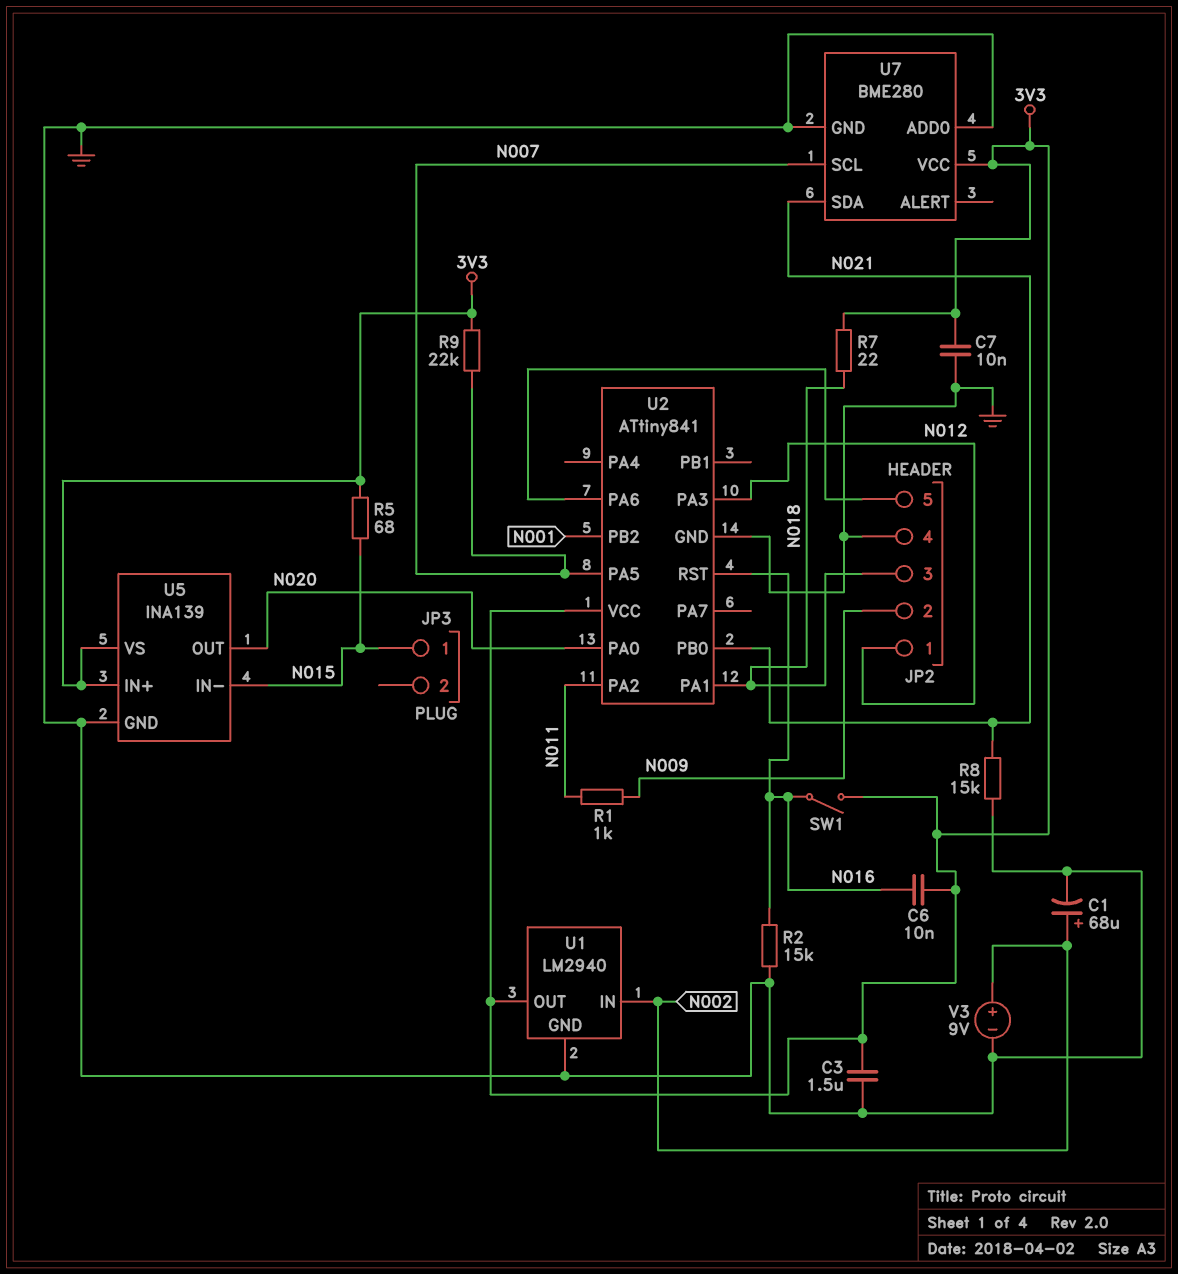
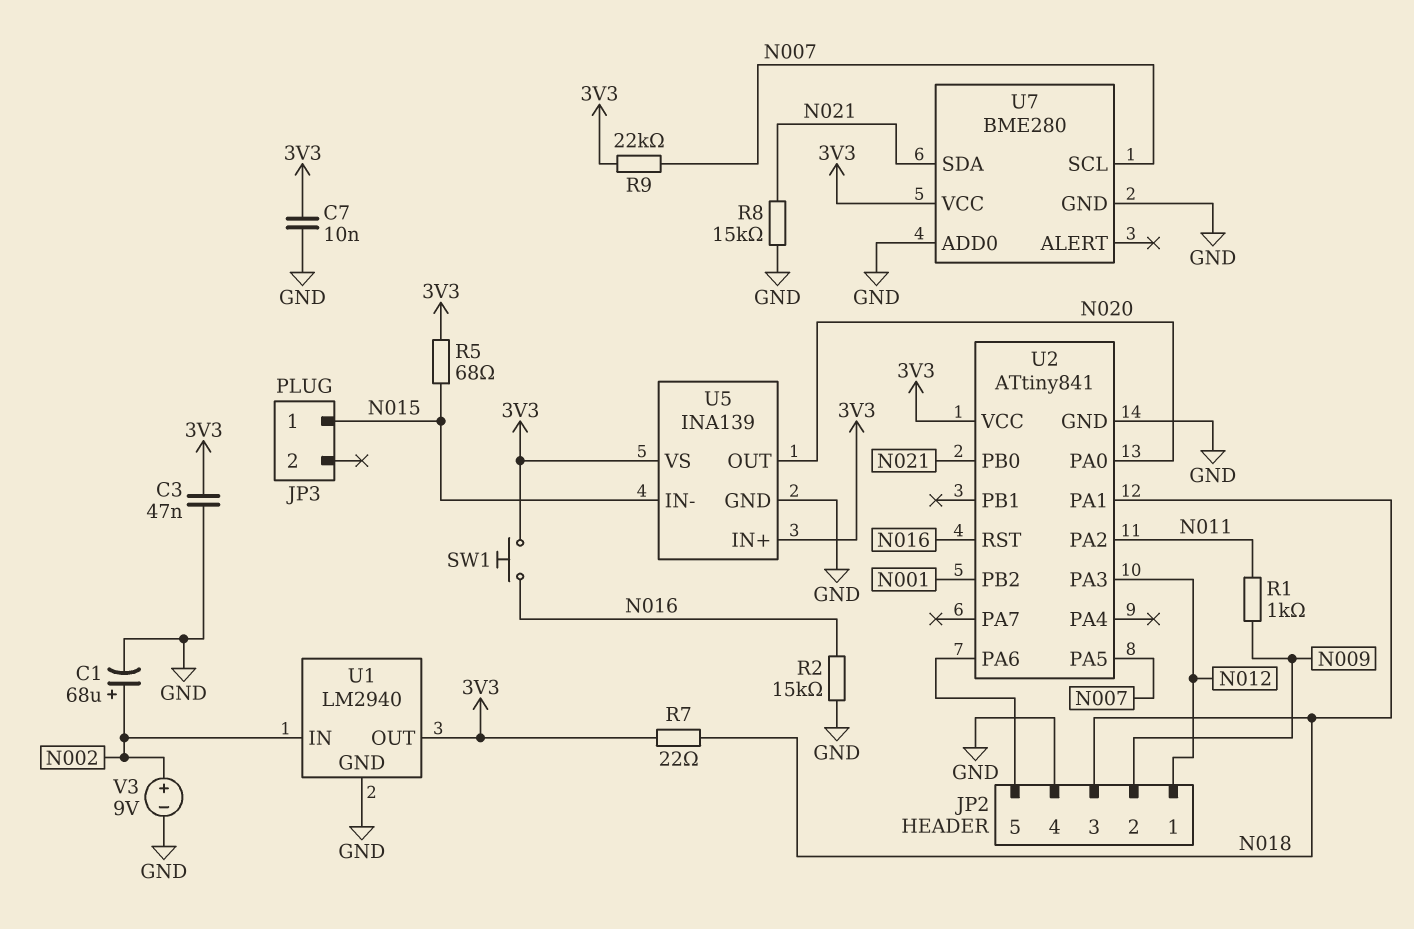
C3: 1.5uF (3V3, GND) -> 47nF (3V3, GND)
C6: 10nF (3V3, N016) -> none
SW1: switch (3V3, N016) -> button (3V3, N016)

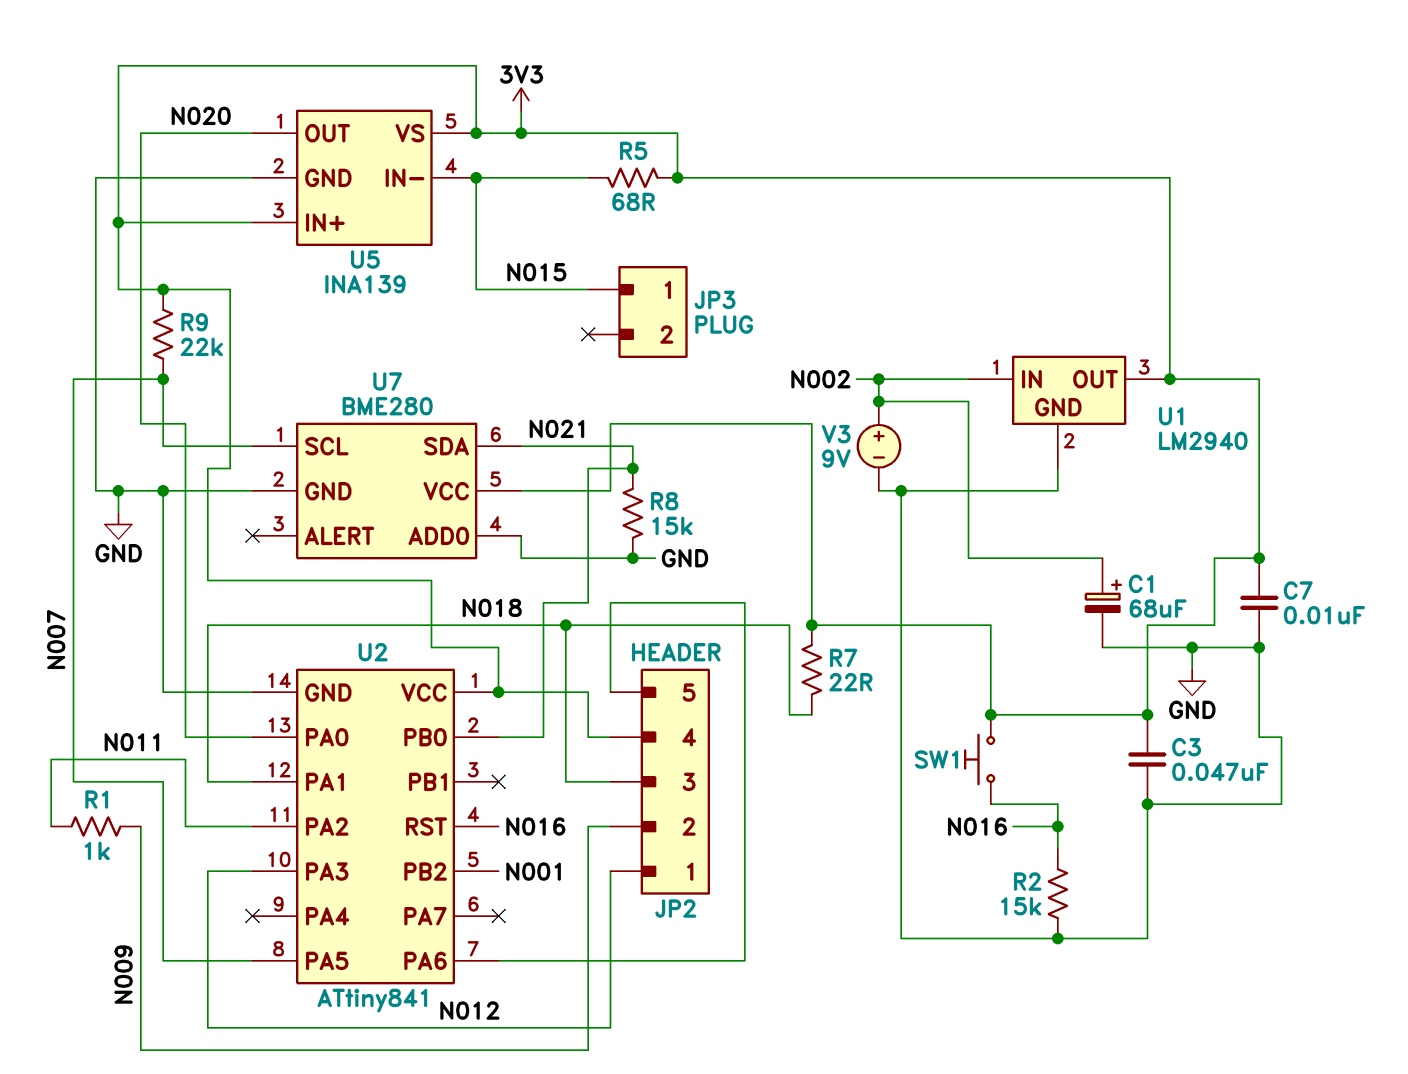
JP2 pin 4: GND -> 3V3

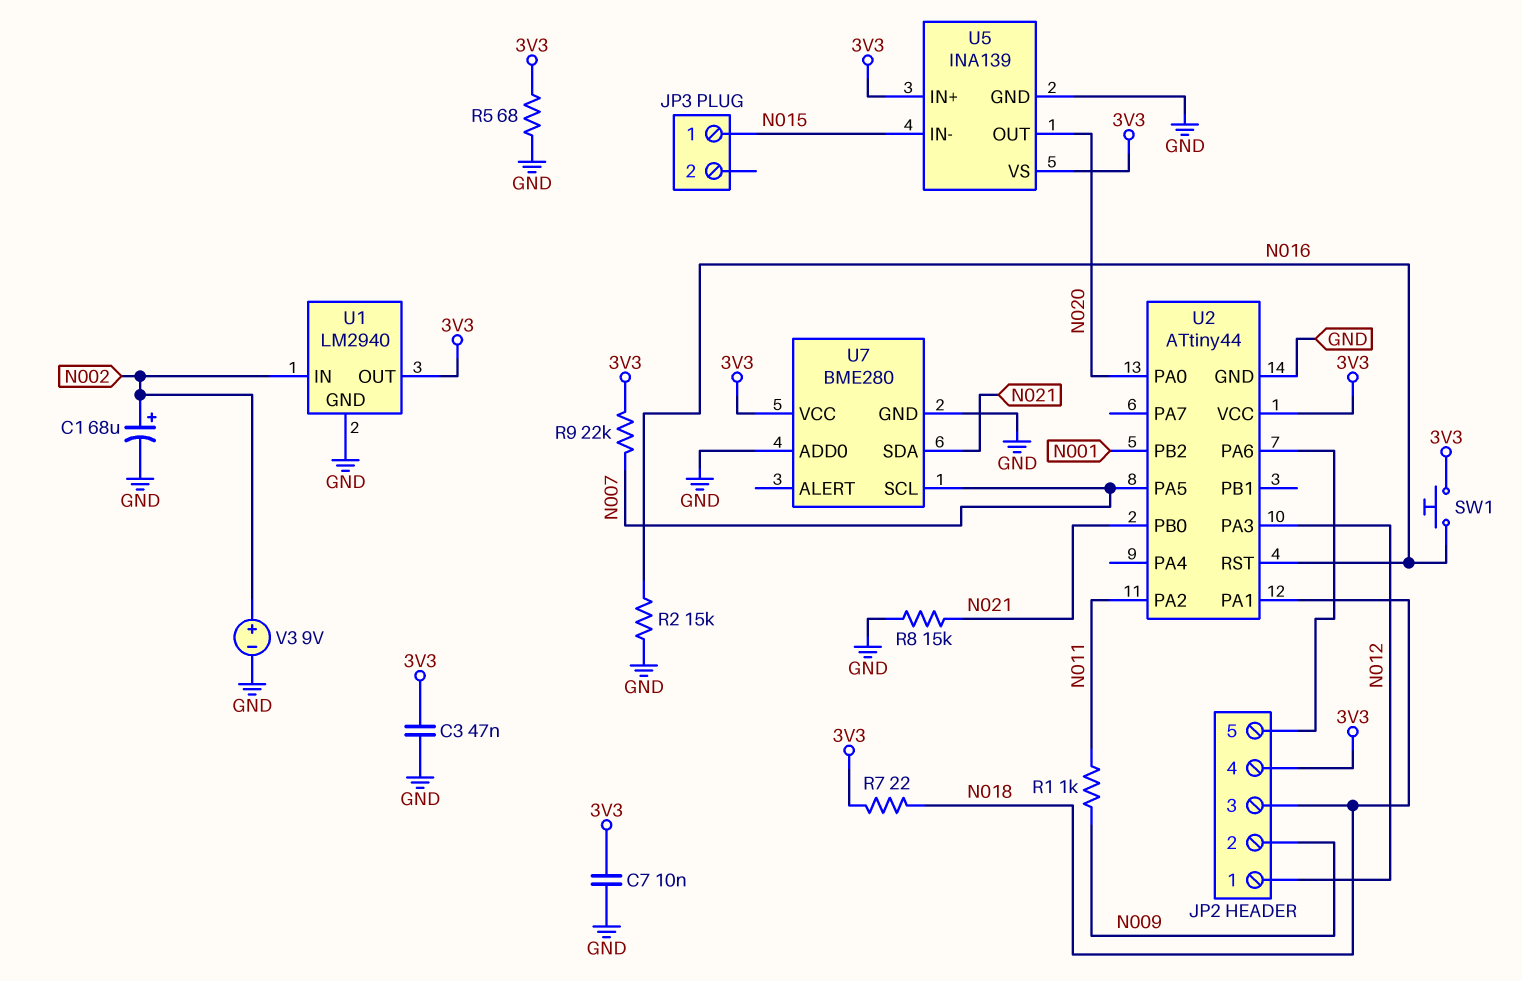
R5: 68 (3V3, N015) -> 68 (3V3, GND)
U2: ATtiny841 -> ATtiny44

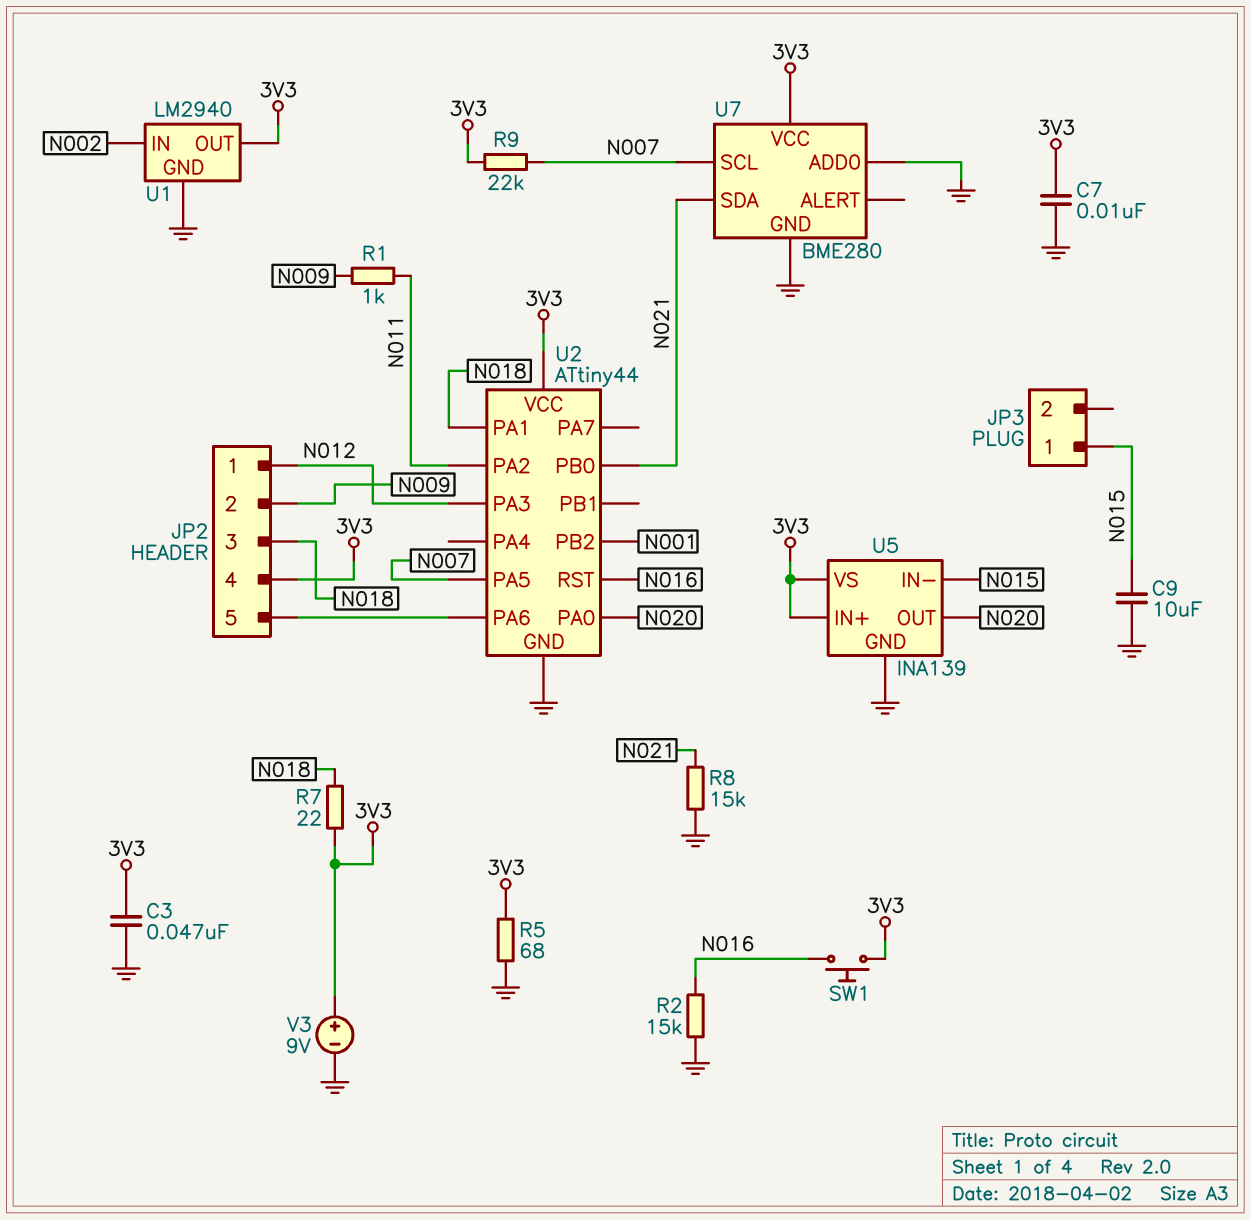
C1: 68uF (plus N002, minus GND) -> none
C9: none -> 10uF (GND, N015)
V3: 9V (plus N002, minus GND) -> 9V (plus 3V3, minus GND)

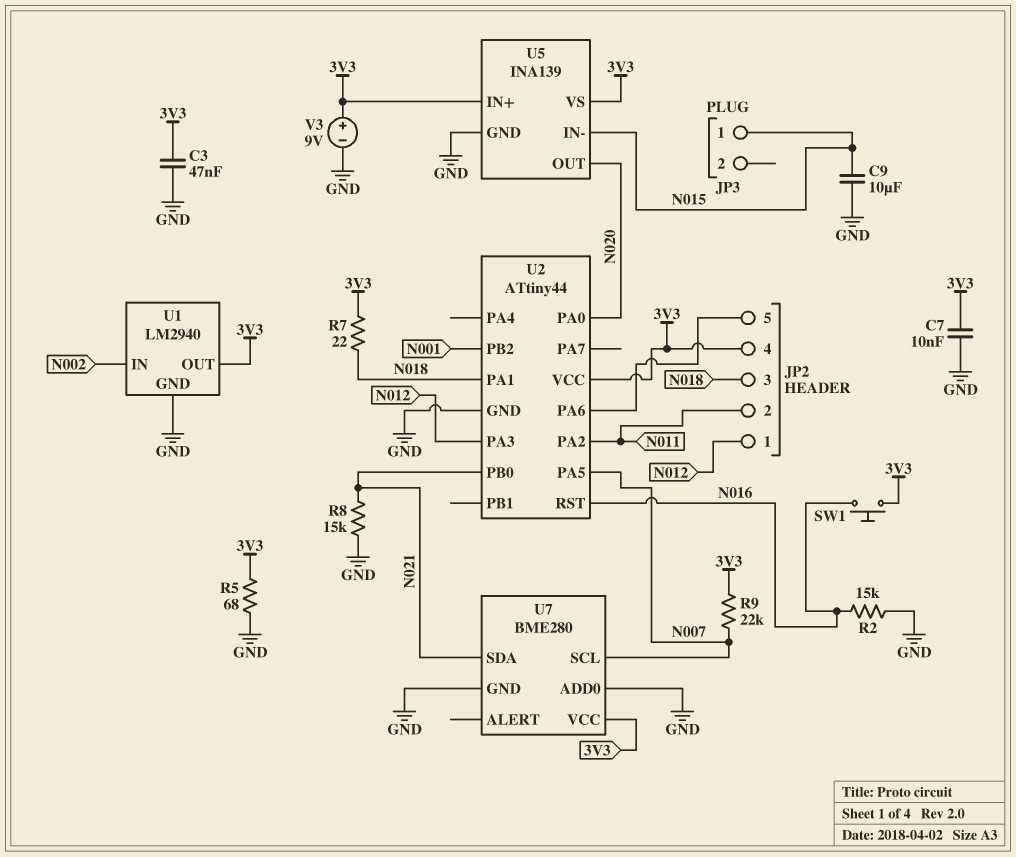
JP2 pin 2: N009 -> N011
R1: 1k (N009, N011) -> none

